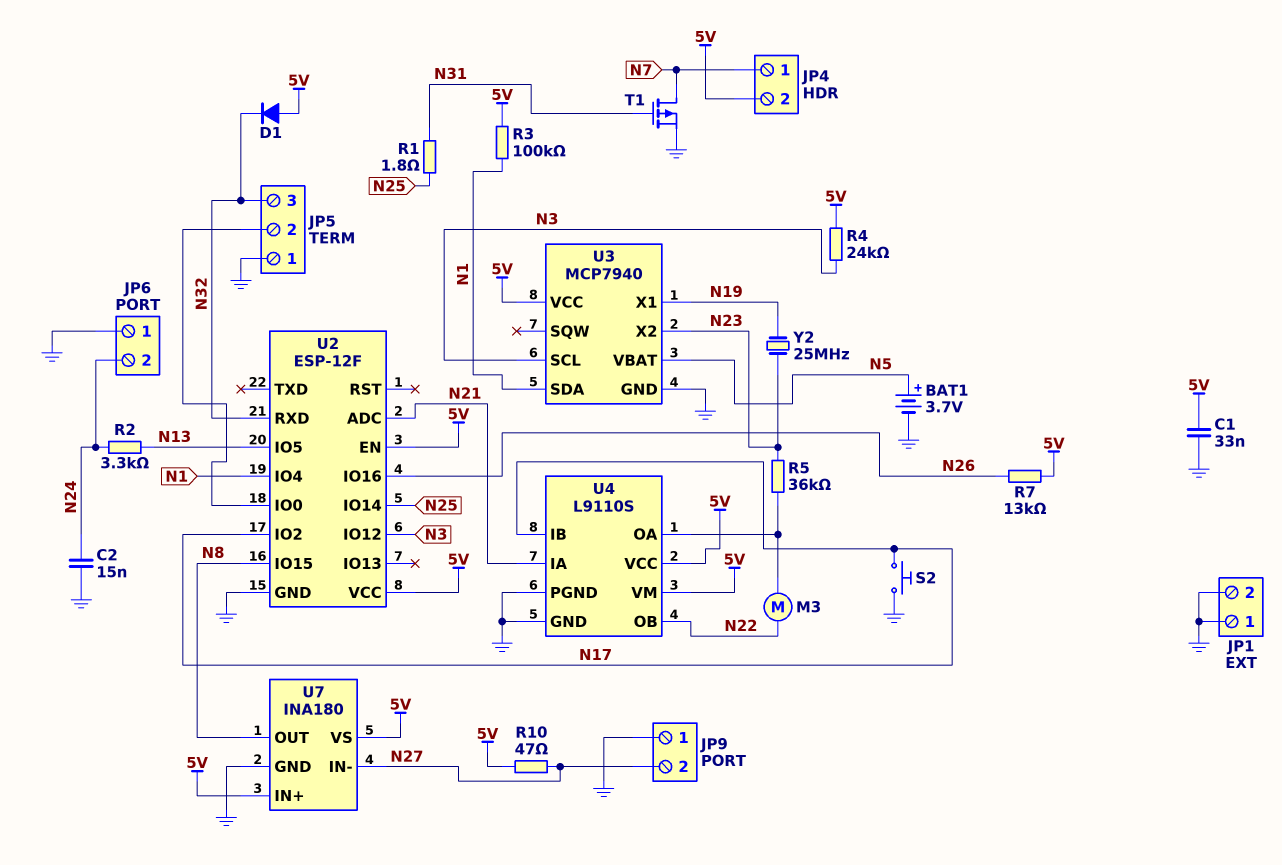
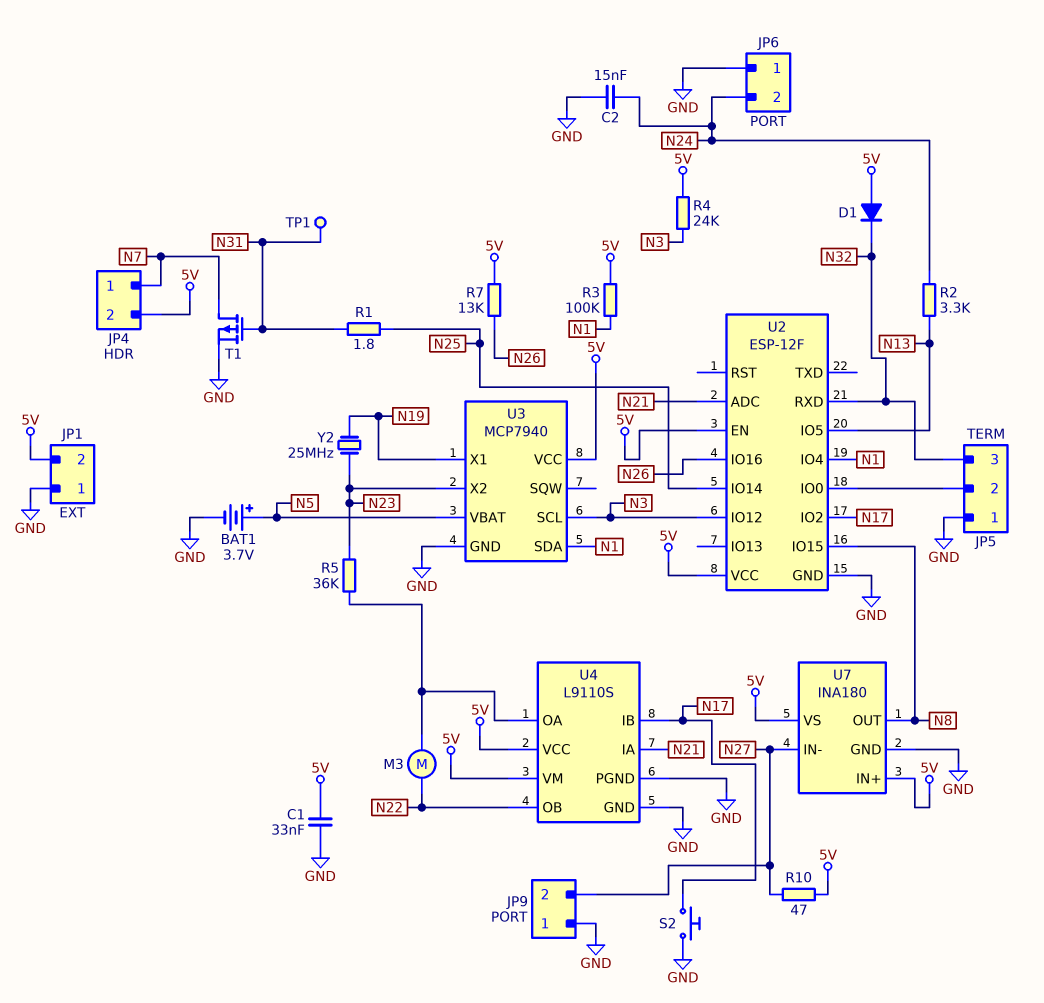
JP1 pin 2: GND -> 5V
TP1: none -> test point (N31)

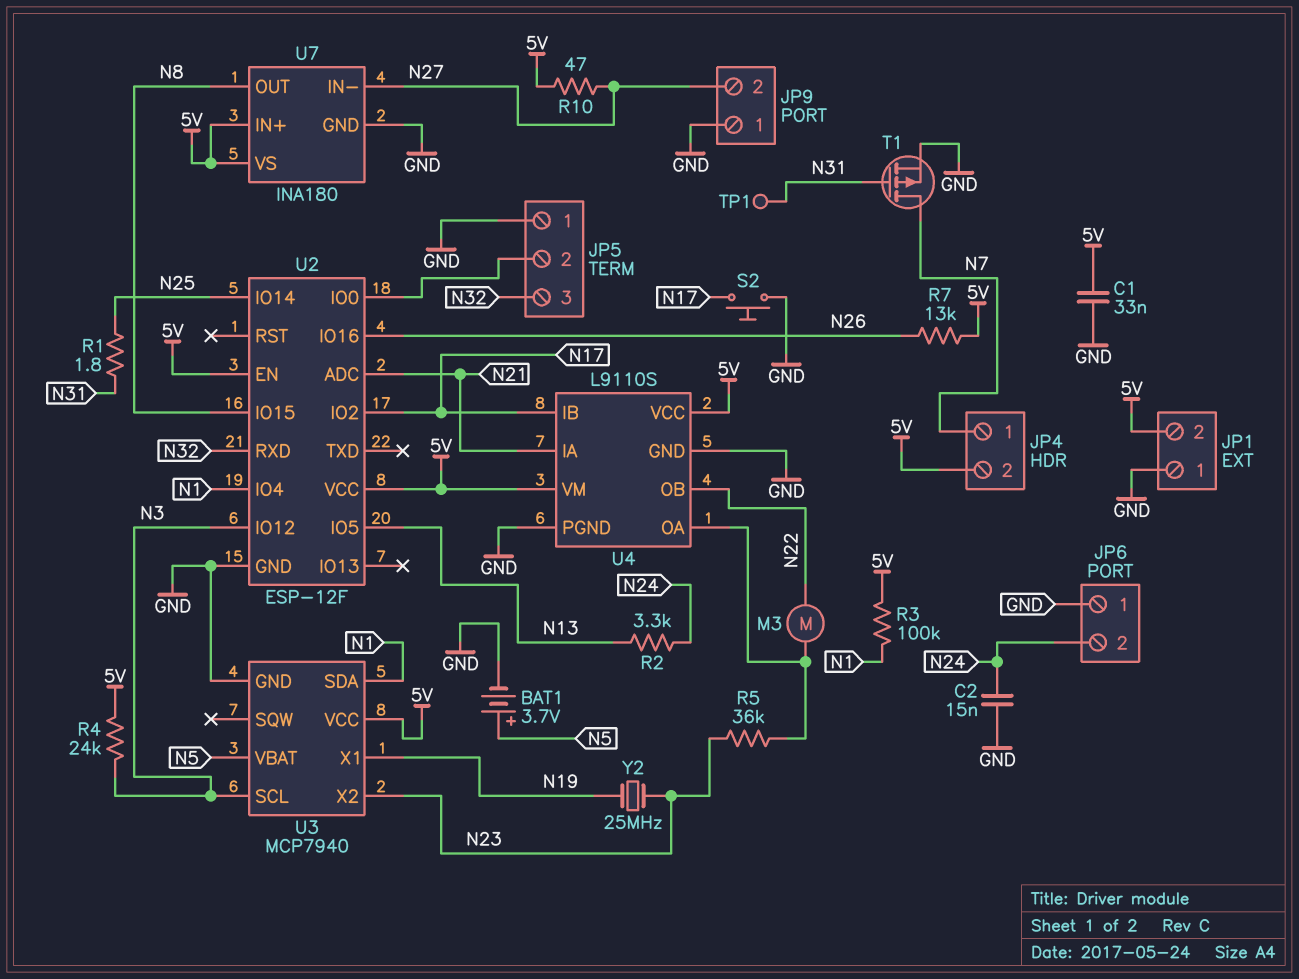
D1: diode (A 5V, K N32) -> none

